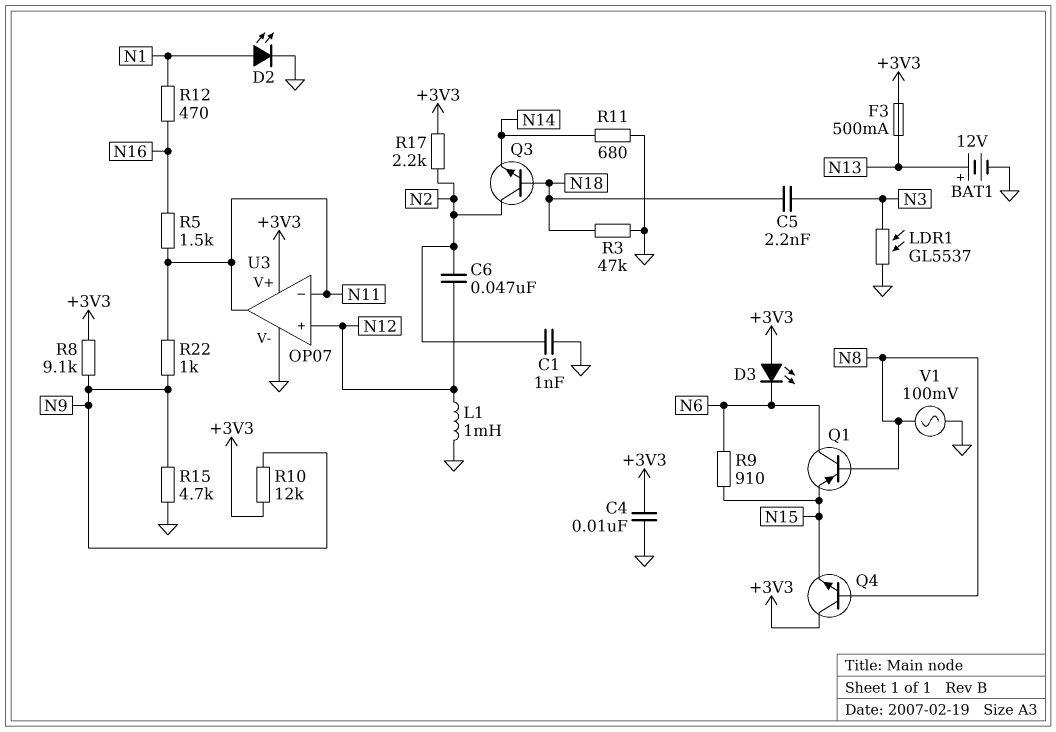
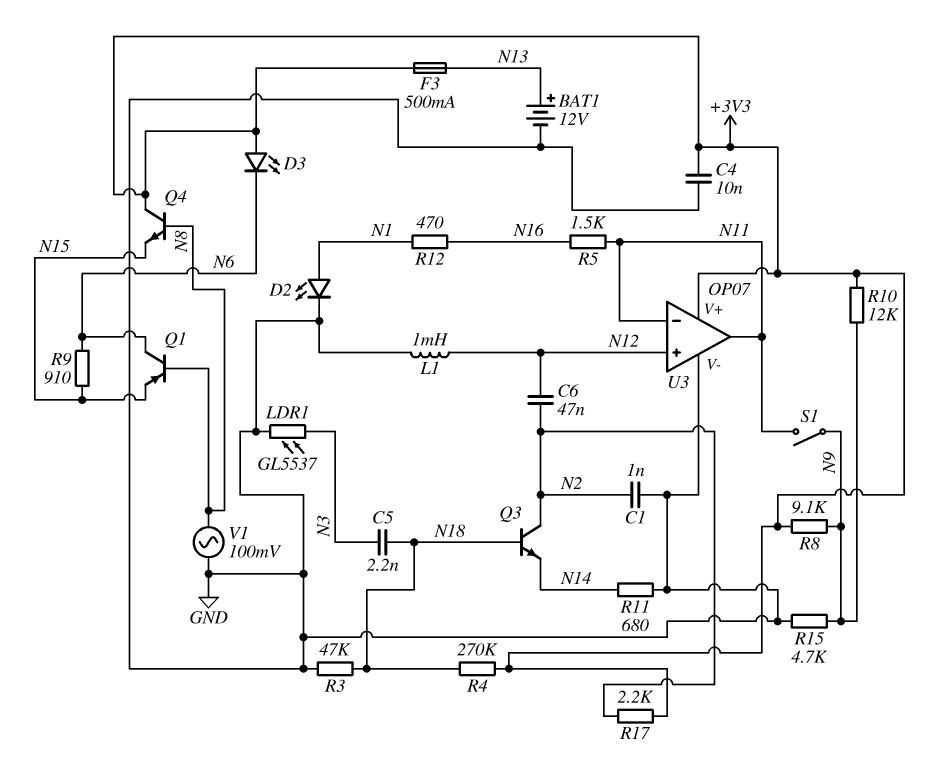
R4: none -> 270k (+3V3, N18)
R22: 1k (N9, N11) -> none
S1: none -> switch (N9, N11)

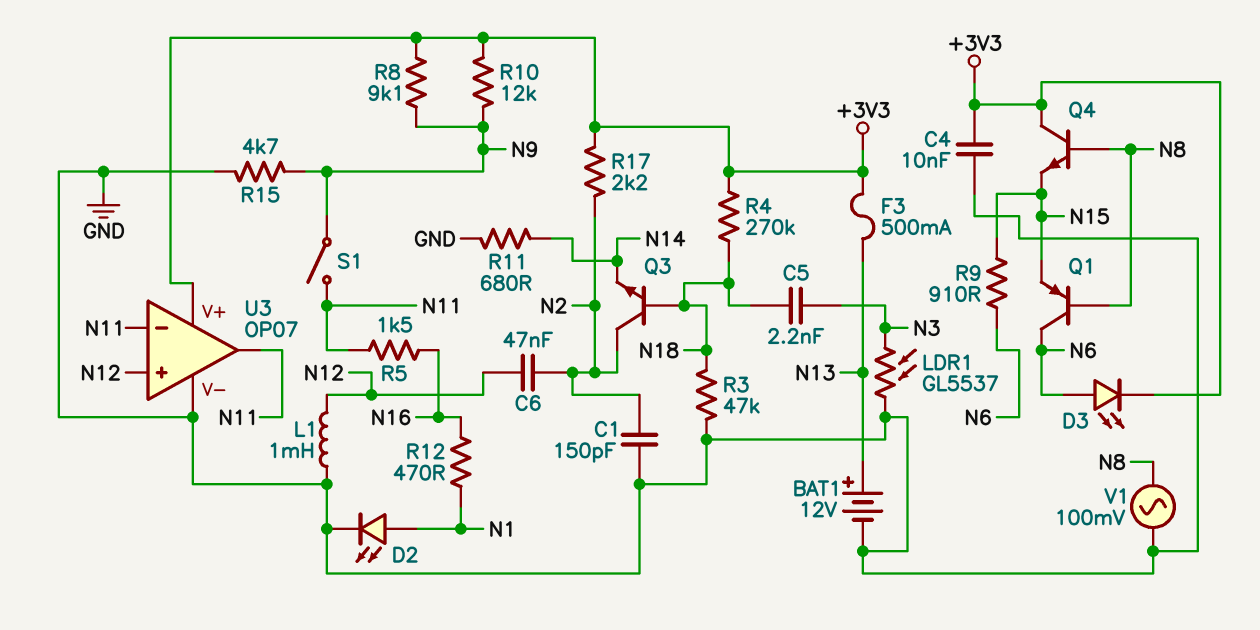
C1: 1nF (GND, N2) -> 150pF (GND, N2)
D3: LED (A +3V3, K N6) -> LED (A N6, K +3V3)

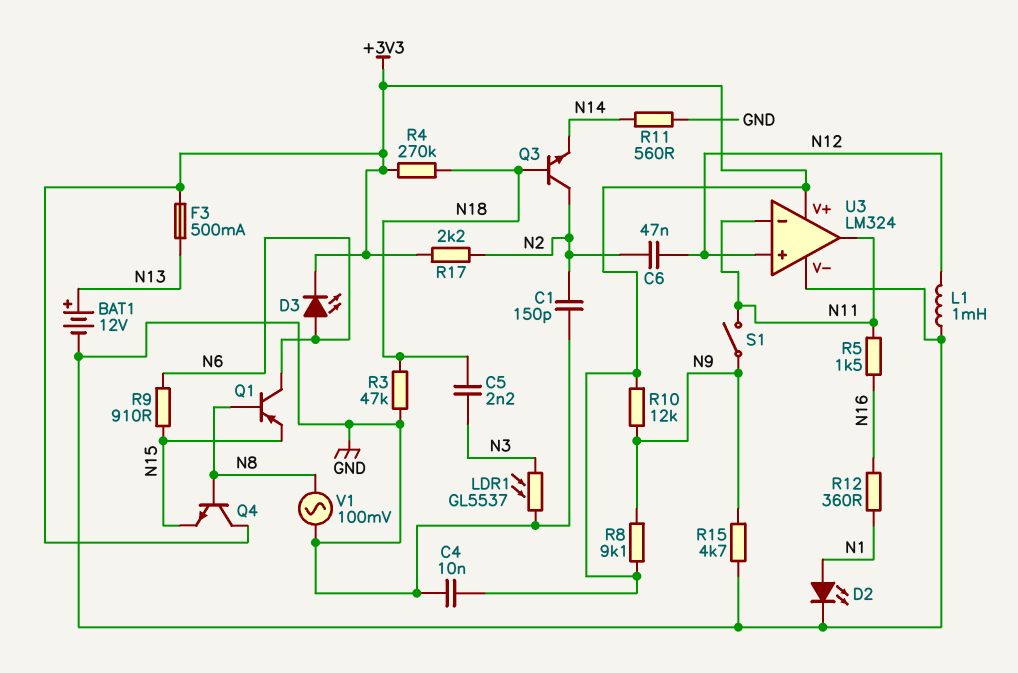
R11: 680 (GND, N14) -> 560 (GND, N14)
R12: 470 (N1, N16) -> 360 (N1, N16)
U3: OP07 -> LM324

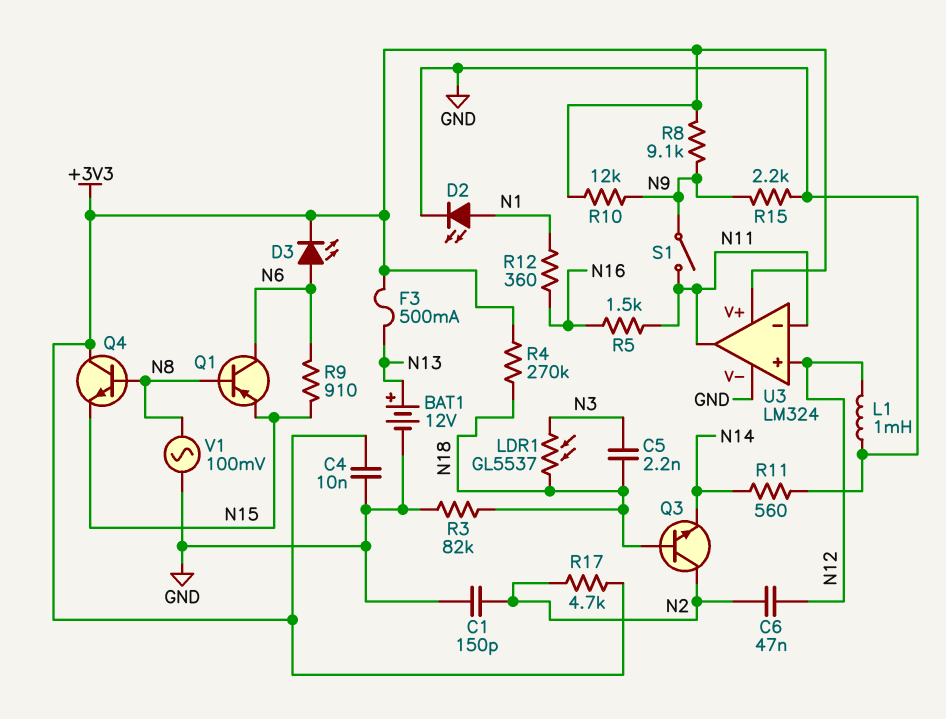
LDR1: GL5537 (GND, N3) -> GL5537 (N3, N18)
R3: 47k (GND, N18) -> 82k (GND, N18)
R15: 4.7k (GND, N9) -> 2.2k (GND, N9)
R17: 2.2k (+3V3, N2) -> 4.7k (+3V3, N2)

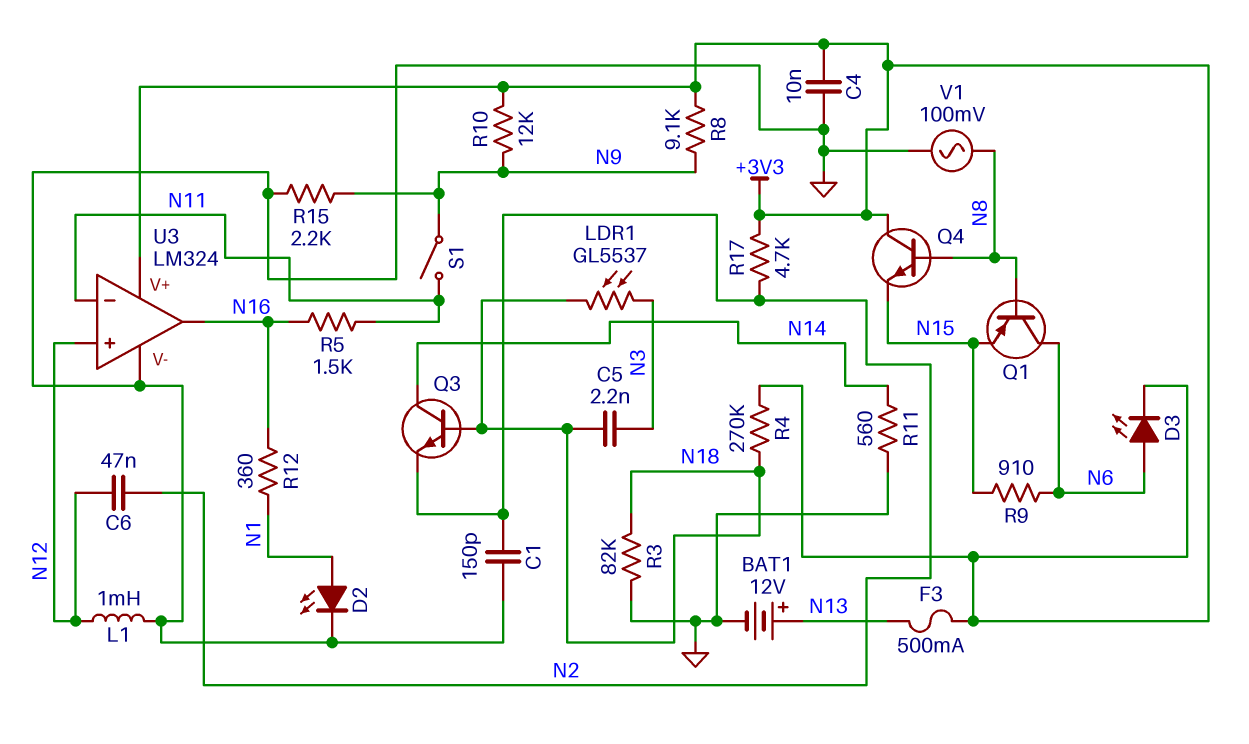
Q3: NPN (B N18, C N2, E N14) -> NPN (B N18, C N14, E N2)
U3 pin out: N11 -> N16

